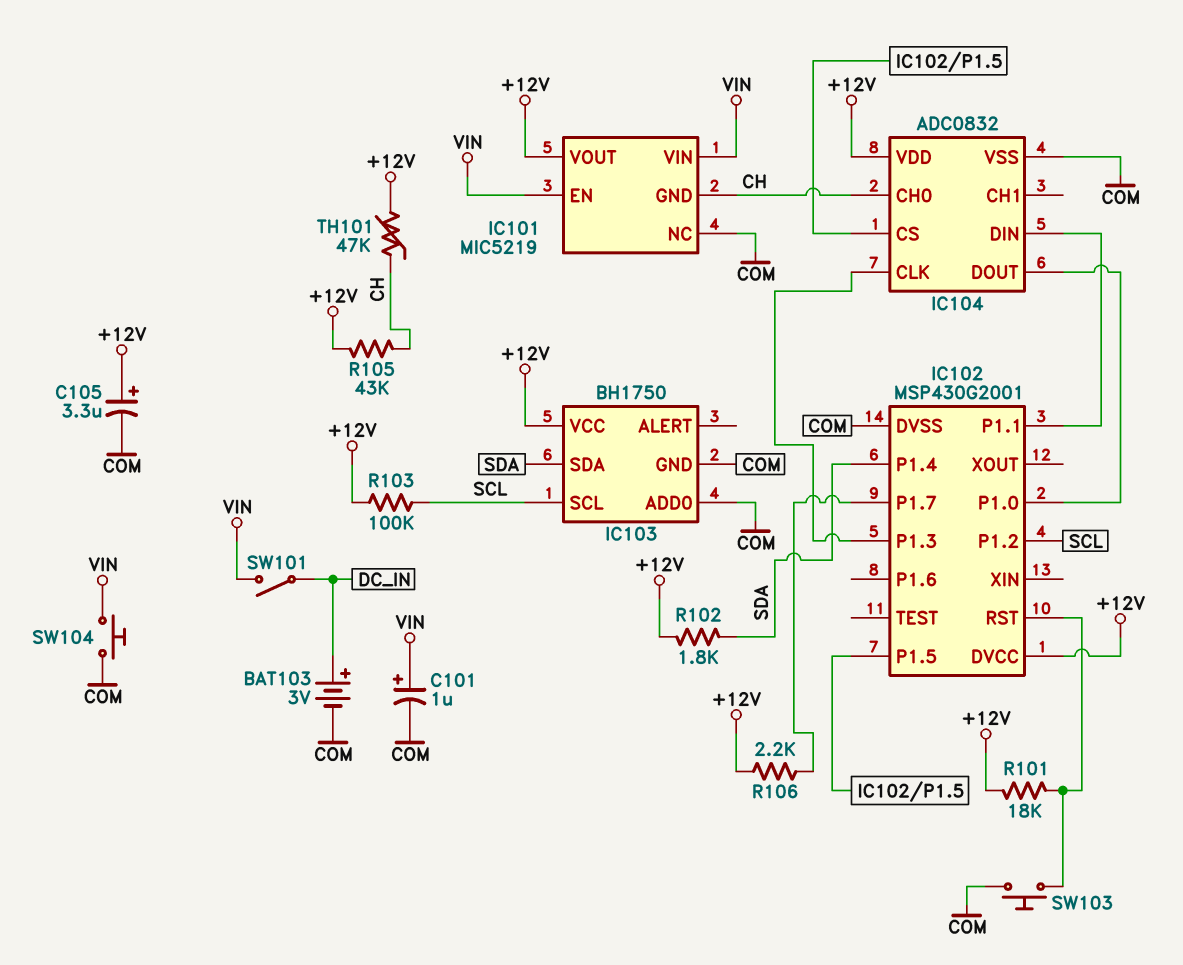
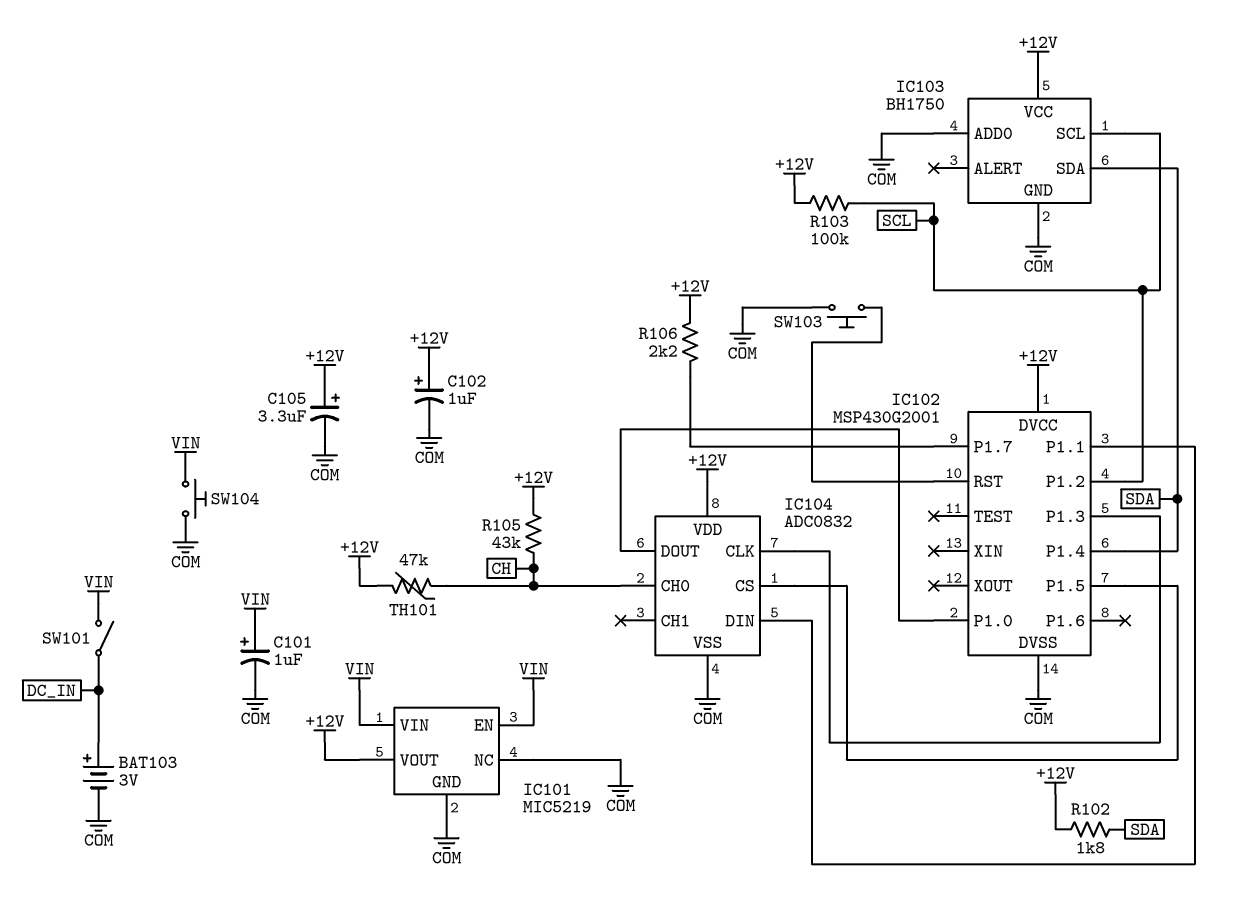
C102: none -> 1uF (plus +12V, minus COM)
IC101 pin GND: CH -> COM
R101: 18k (+12V, IC102/RST) -> none

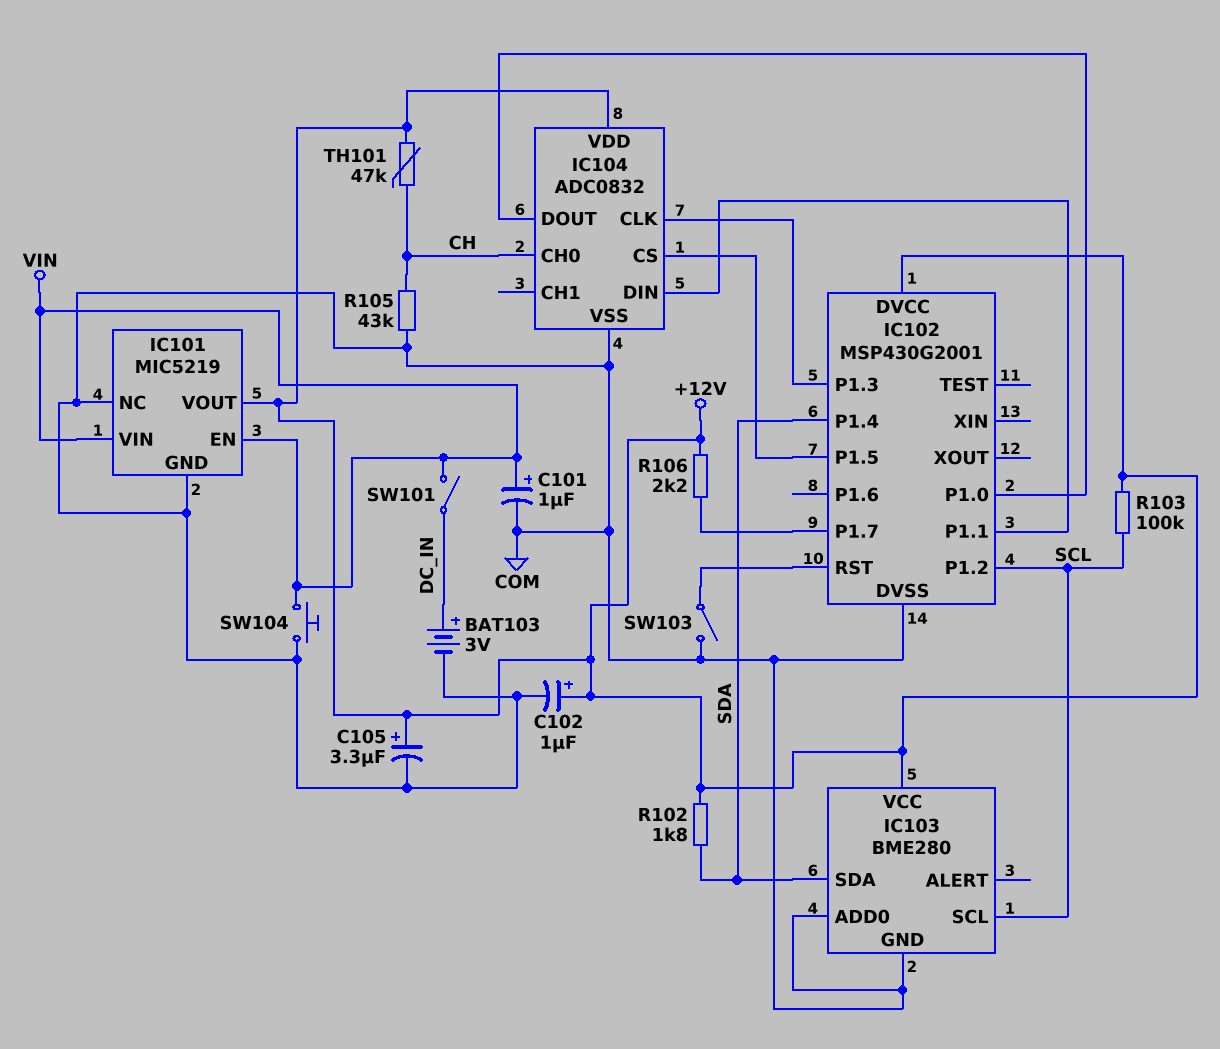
IC103: BH1750 -> BME280
R105: 43k (+12V, CH) -> 43k (CH, COM)
SW103: button (COM, IC102/RST) -> switch (COM, IC102/RST)

